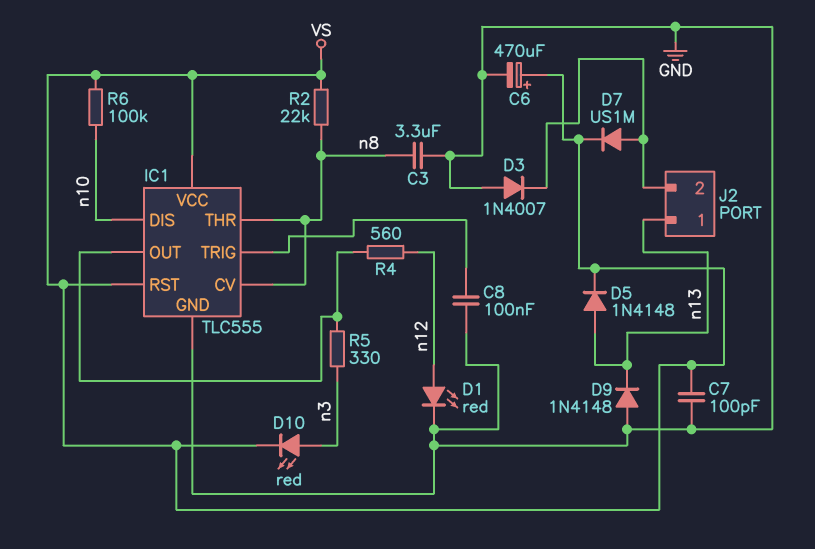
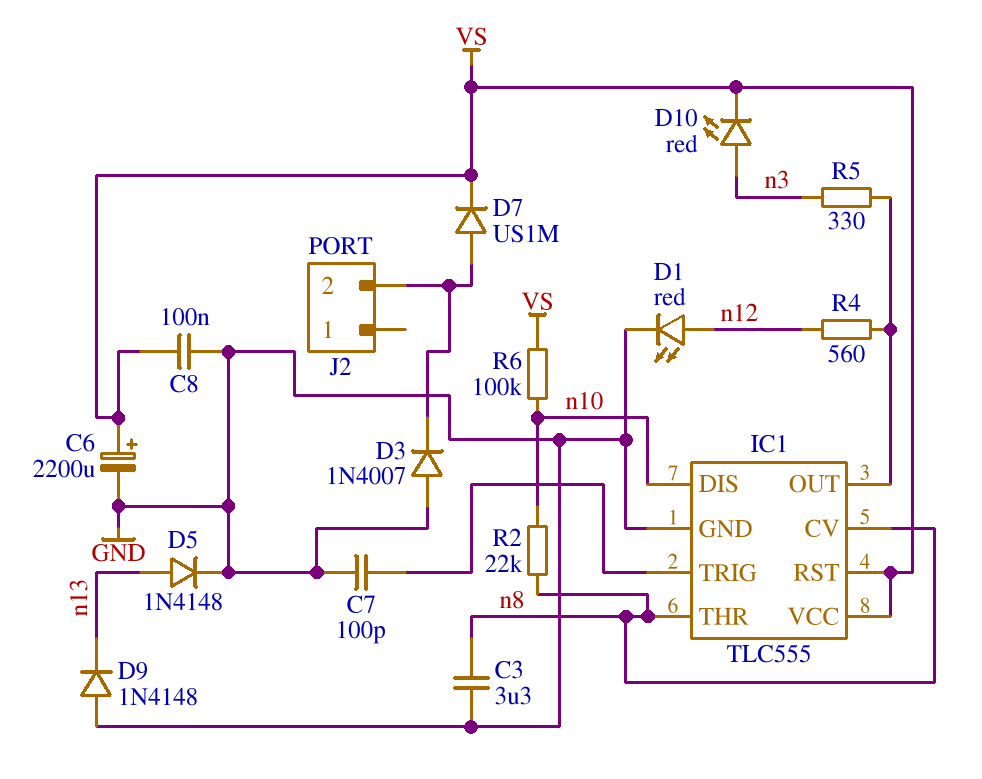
C6: 470uF (plus VS, minus GND) -> 2200uF (plus VS, minus GND)
C7: 100pF (GND, VS) -> 100pF (GND, IC1/TRIG)
C8: 100nF (GND, IC1/TRIG) -> 100nF (GND, VS)
D5: diode 1N4148 (A n13, K VS) -> diode 1N4148 (A n13, K GND)
J2 pin 1: n13 -> none
R2: 22k (VS, n8) -> 22k (n8, n10)

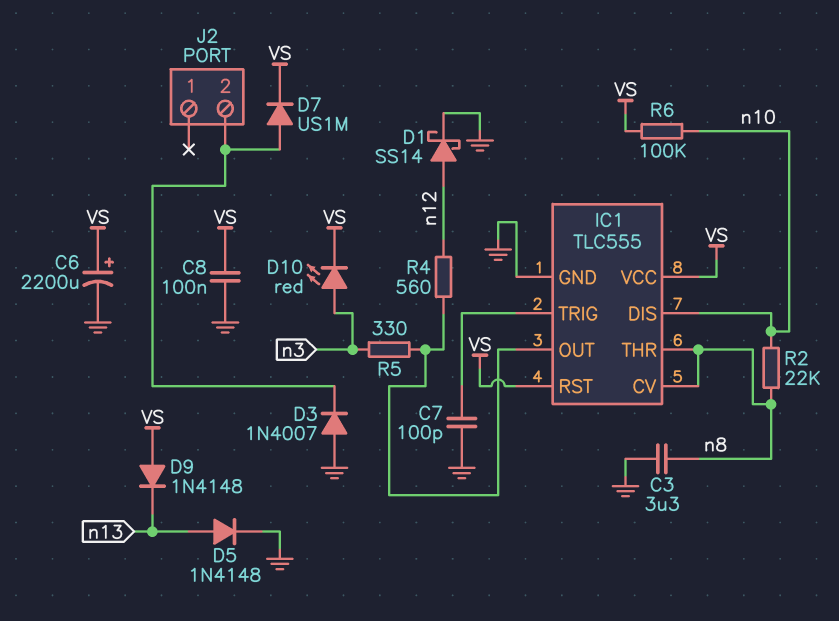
D1: LED red (A n12, K GND) -> schottky SS14 (A n12, K GND)
D9: diode 1N4148 (A GND, K n13) -> diode 1N4148 (A VS, K n13)

